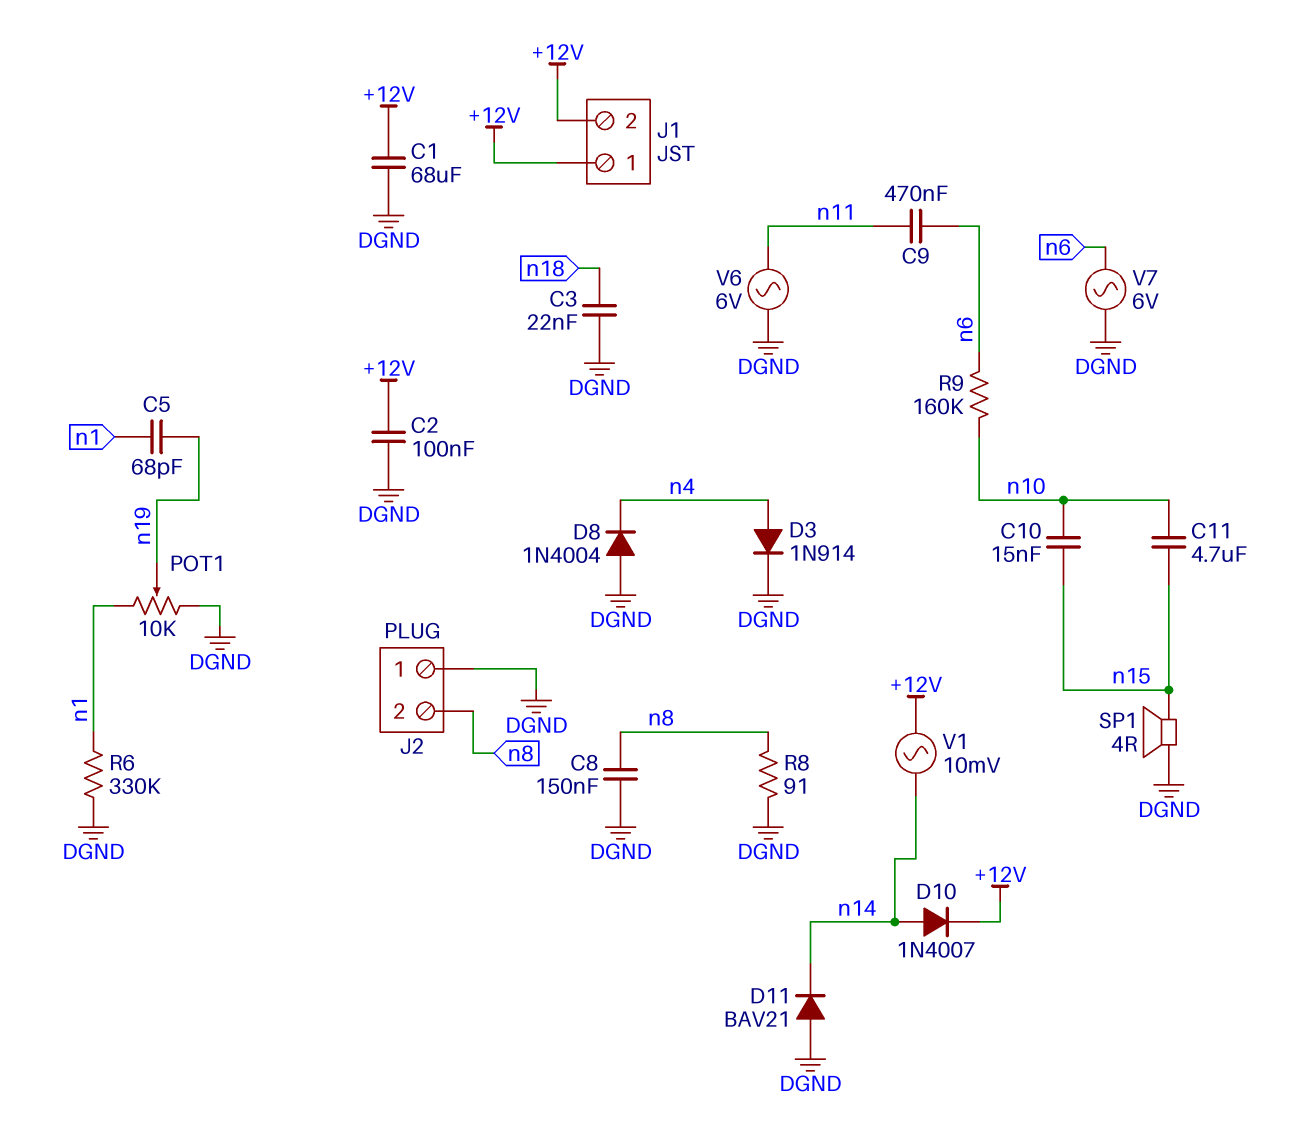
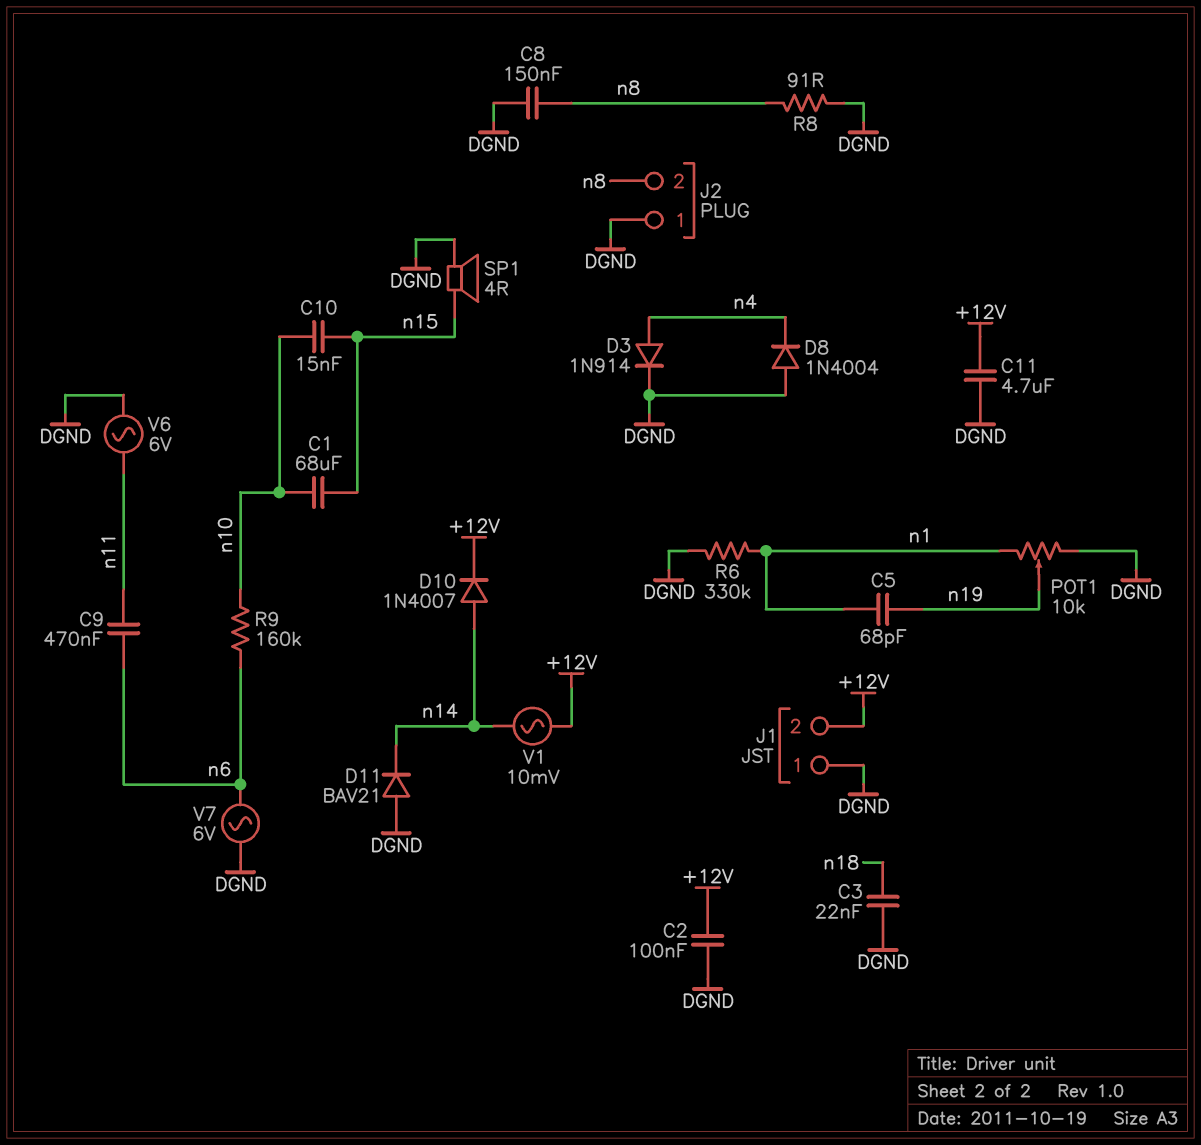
C1: 68uF (+12V, DGND) -> 68uF (n10, n15)
C11: 4.7uF (n10, n15) -> 4.7uF (+12V, DGND)
J1 pin 1: +12V -> DGND

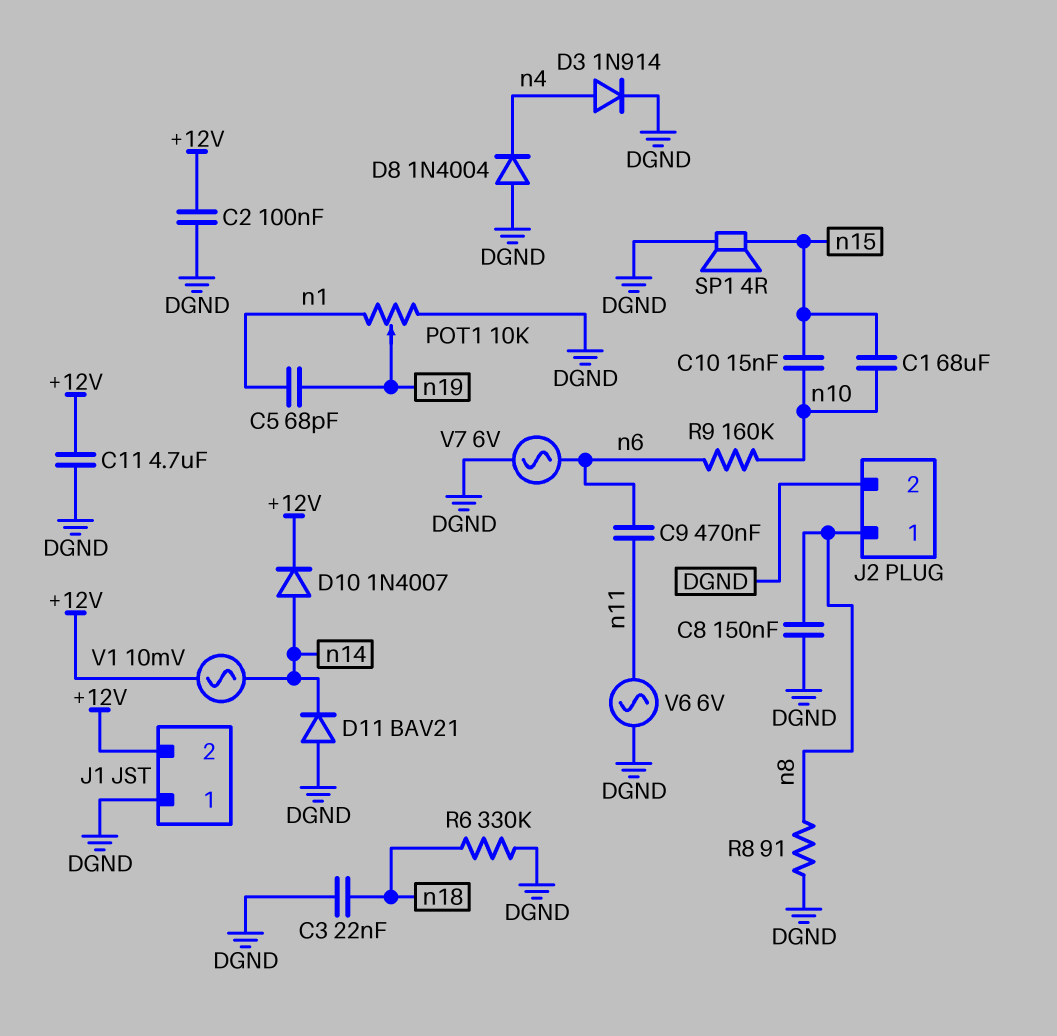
J2 pin 1: DGND -> n8
J2 pin 2: n8 -> DGND
R6: 330k (DGND, n1) -> 330k (DGND, n18)

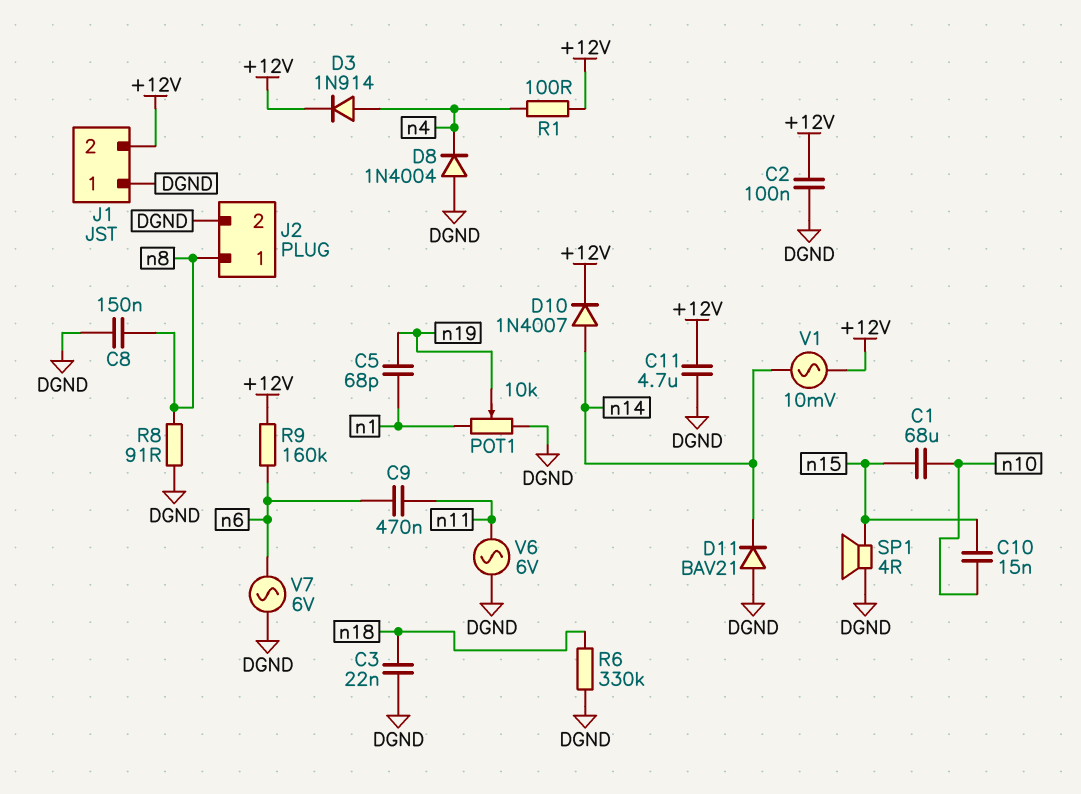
D3: diode 1N914 (A n4, K DGND) -> diode 1N914 (A n4, K +12V)
R1: none -> 100 (+12V, n4)
R9: 160k (n6, n10) -> 160k (+12V, n6)

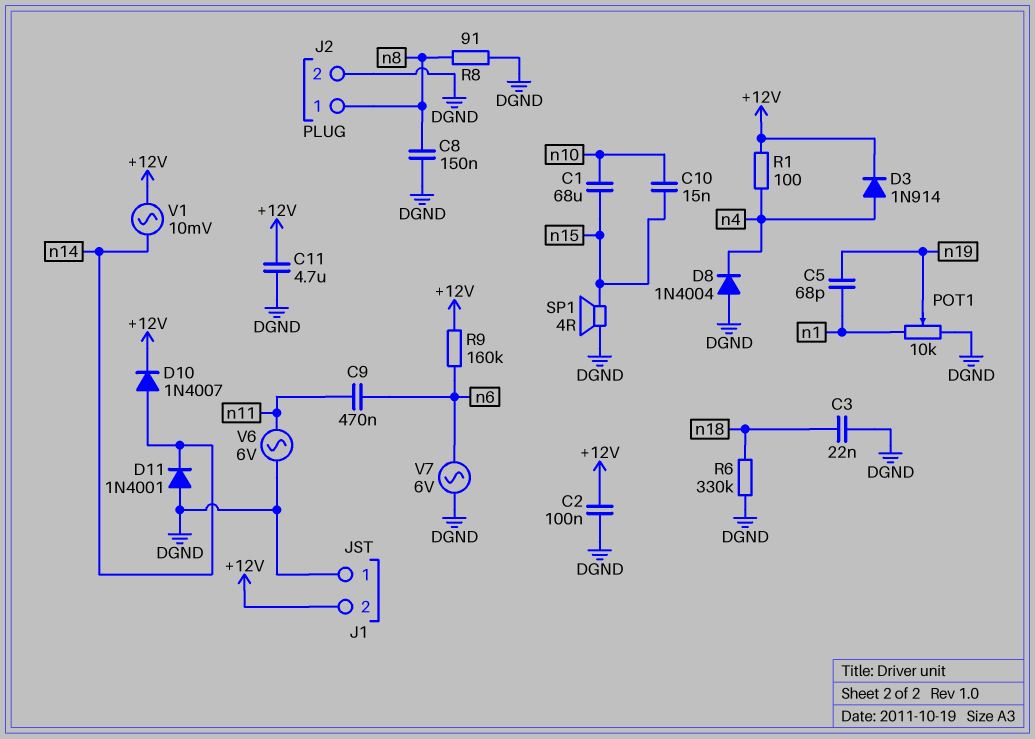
D11: diode BAV21 (A DGND, K n14) -> diode 1N4001 (A DGND, K n14)

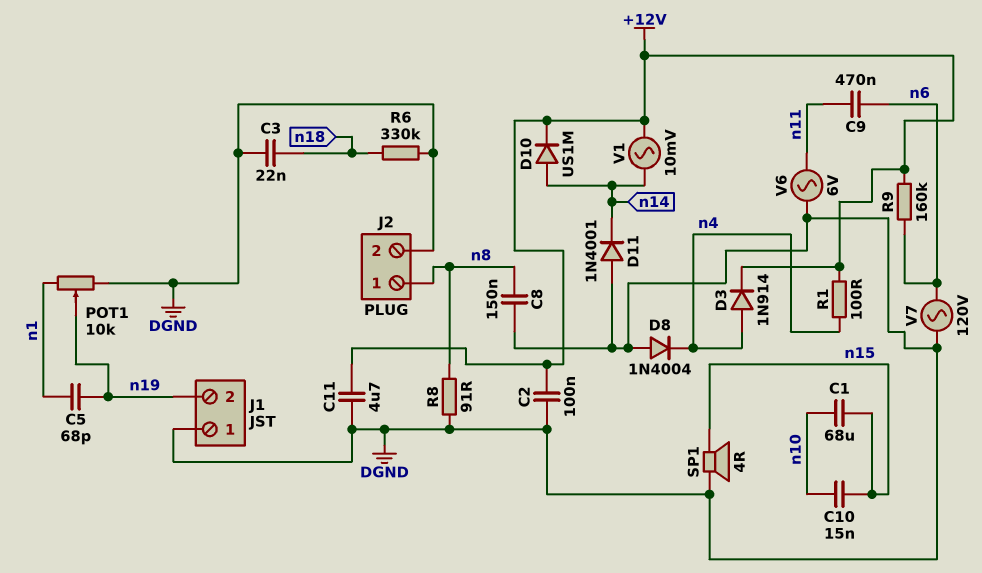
D10: diode 1N4007 (A n14, K +12V) -> diode US1M (A n14, K +12V)
J1 pin 2: +12V -> n19
V7: AC 6V (DGND, n6) -> AC 120V (DGND, n6)

